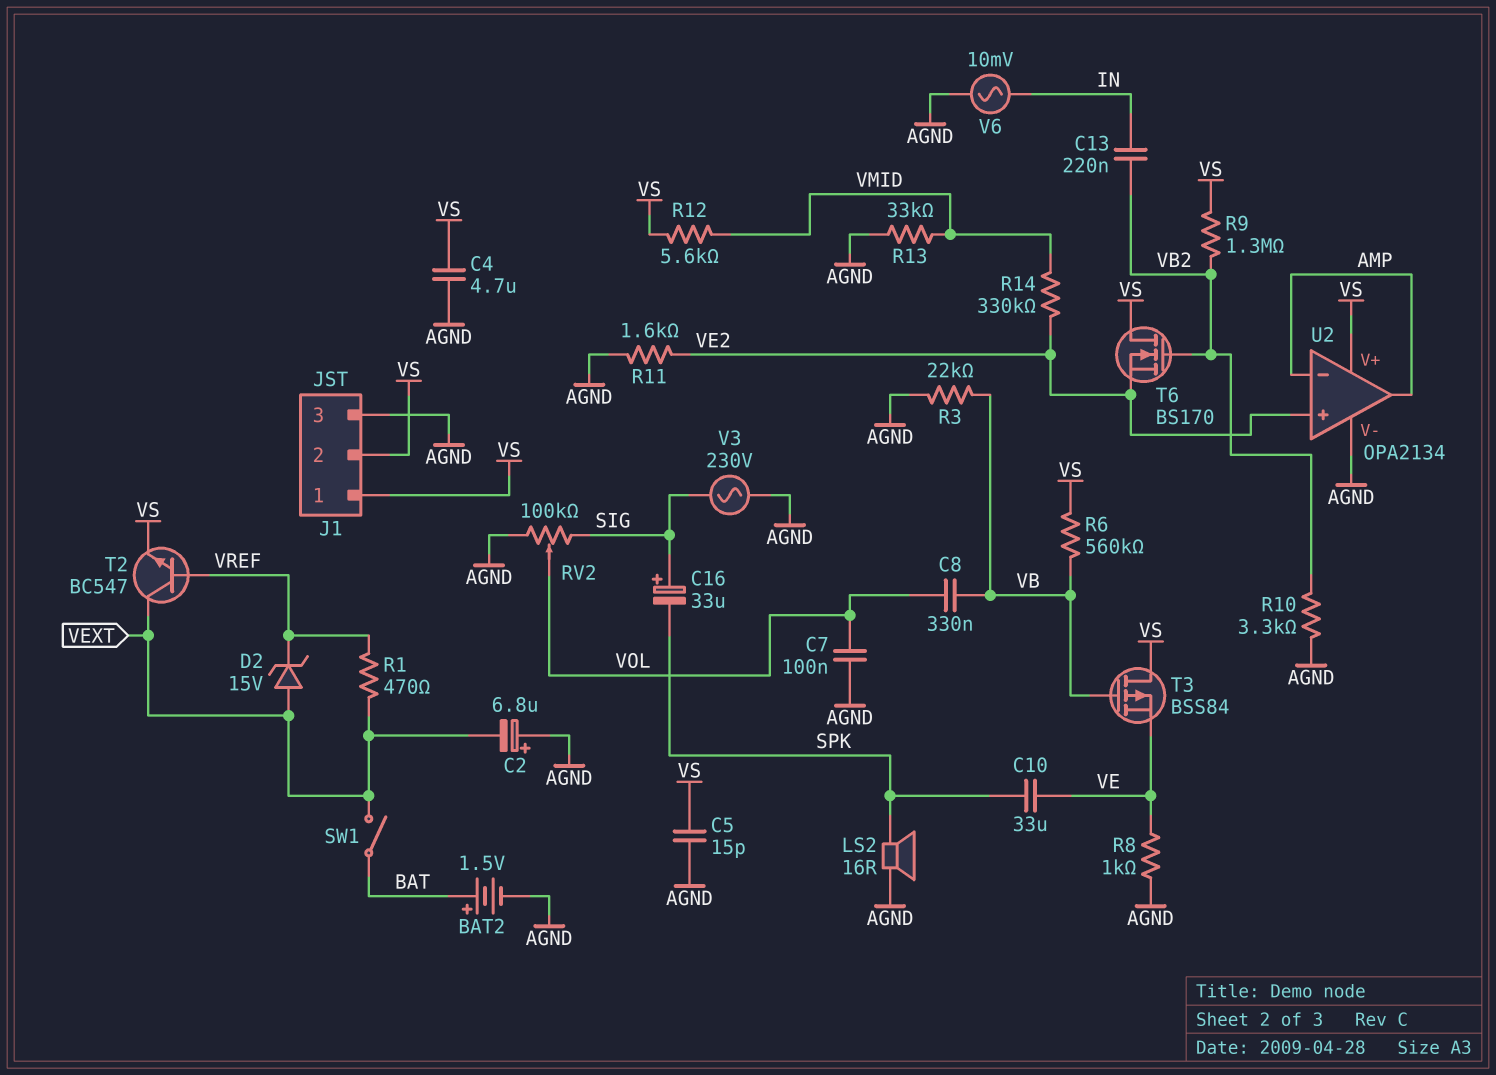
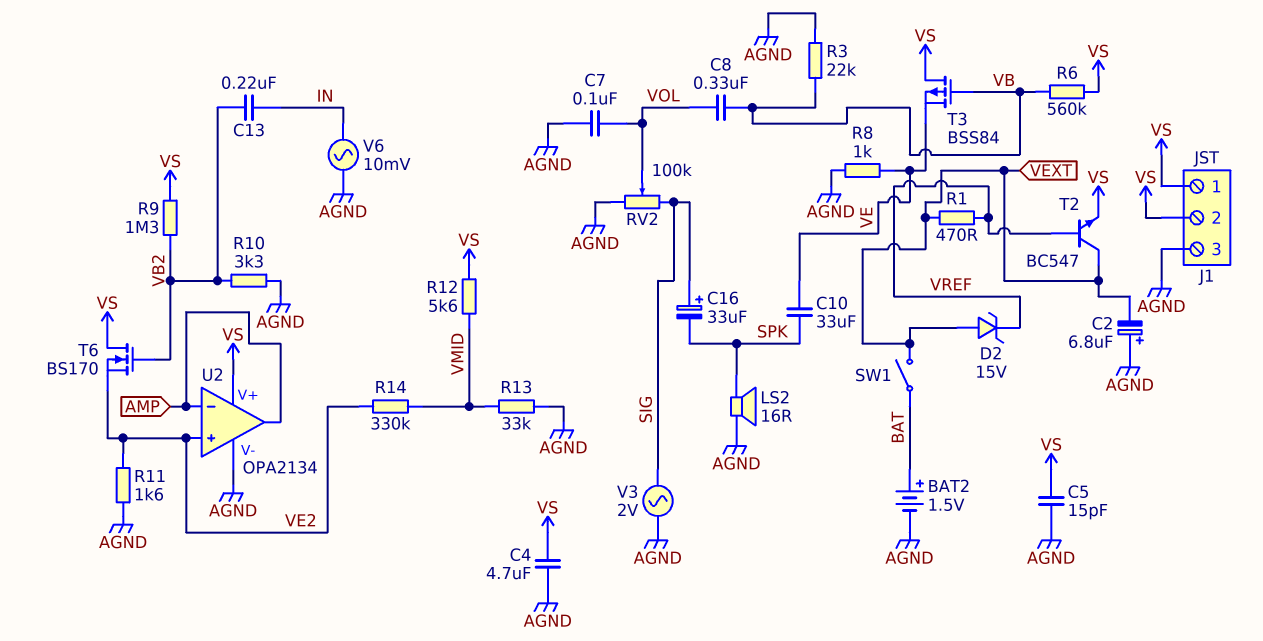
V3: AC 230V (AGND, SIG) -> AC 2V (AGND, SIG)

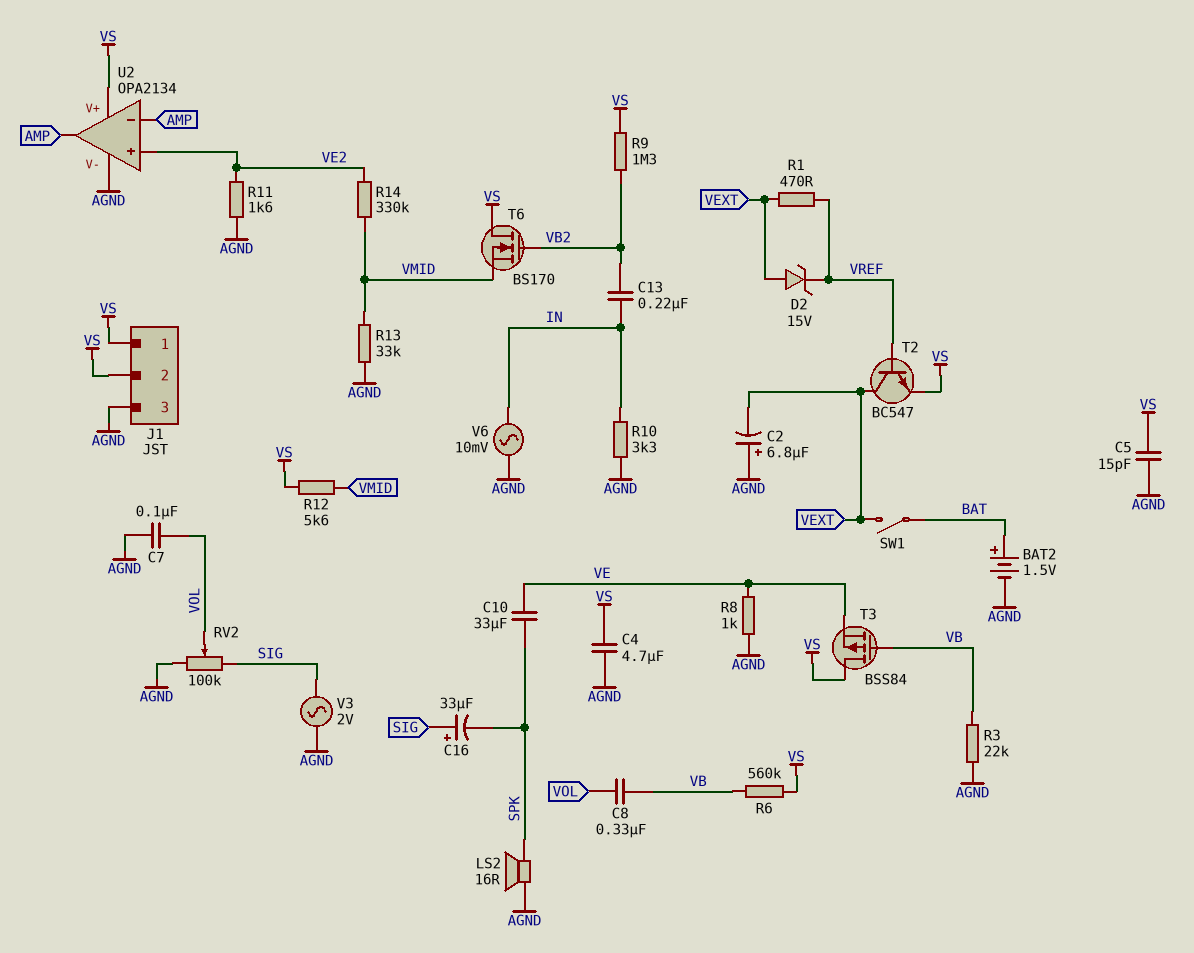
R10: 3.3k (AGND, VB2) -> 3.3k (AGND, IN)
T6: NMOS BS170 (G VB2, D VS, S VE2) -> NMOS BS170 (G VB2, D VS, S VMID)

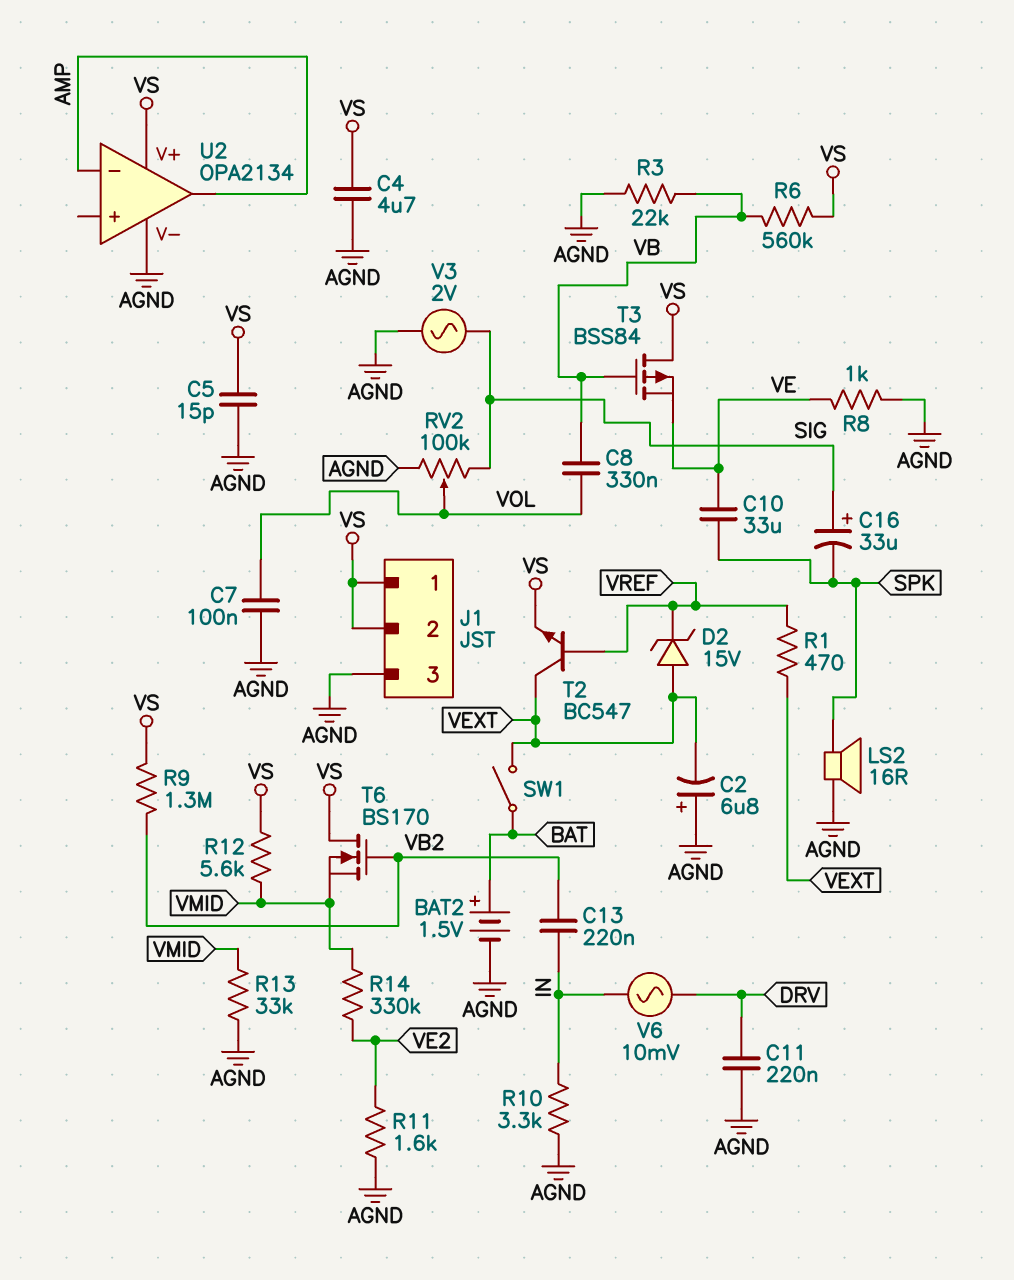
C11: none -> 220nF (AGND, DRV)
U2 pin in+: VE2 -> none
V6: AC 10mV (AGND, IN) -> AC 10mV (DRV, IN)

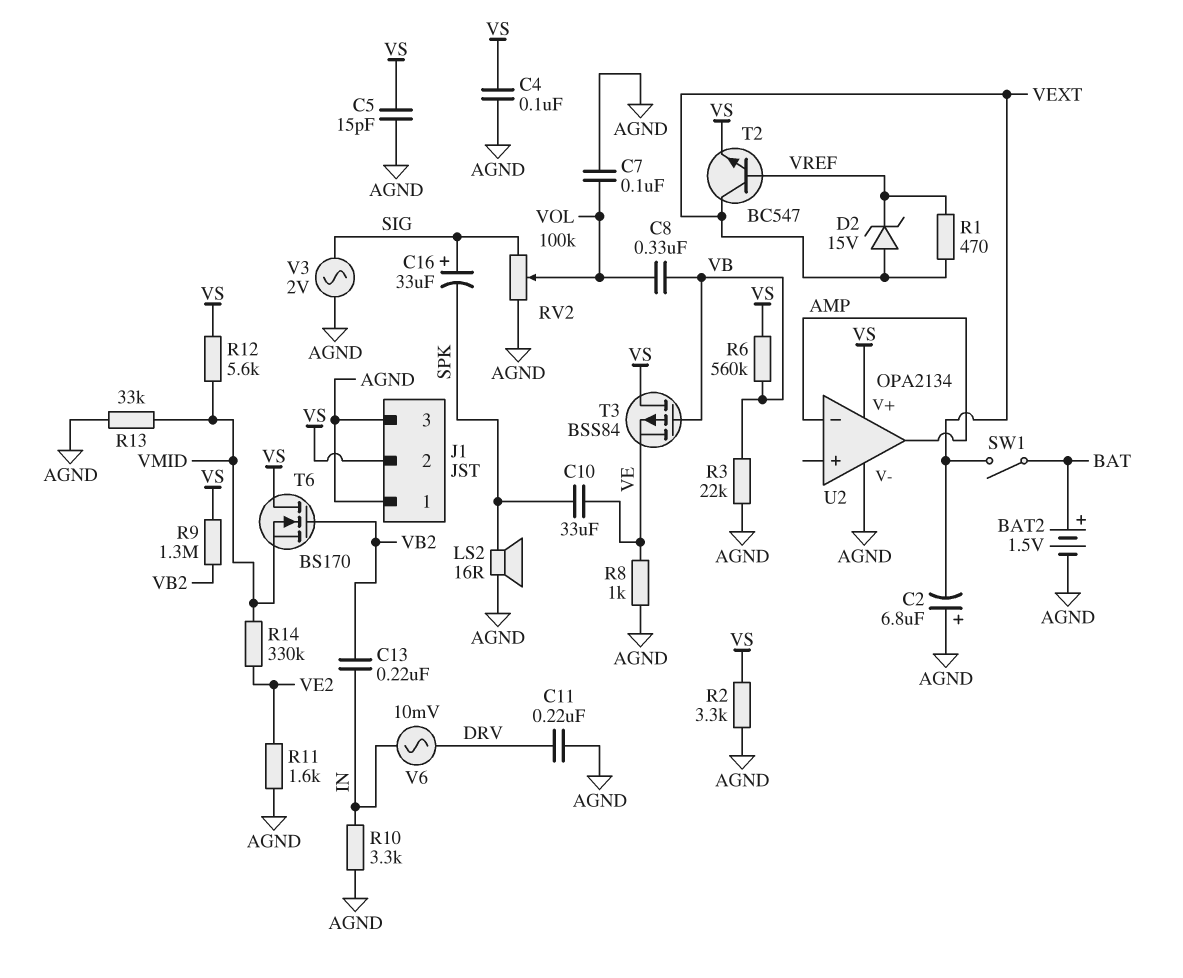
C4: 4.7uF (AGND, VS) -> 100nF (AGND, VS)
J1 pin 1: VS -> AGND
R2: none -> 3.3k (AGND, VS)

